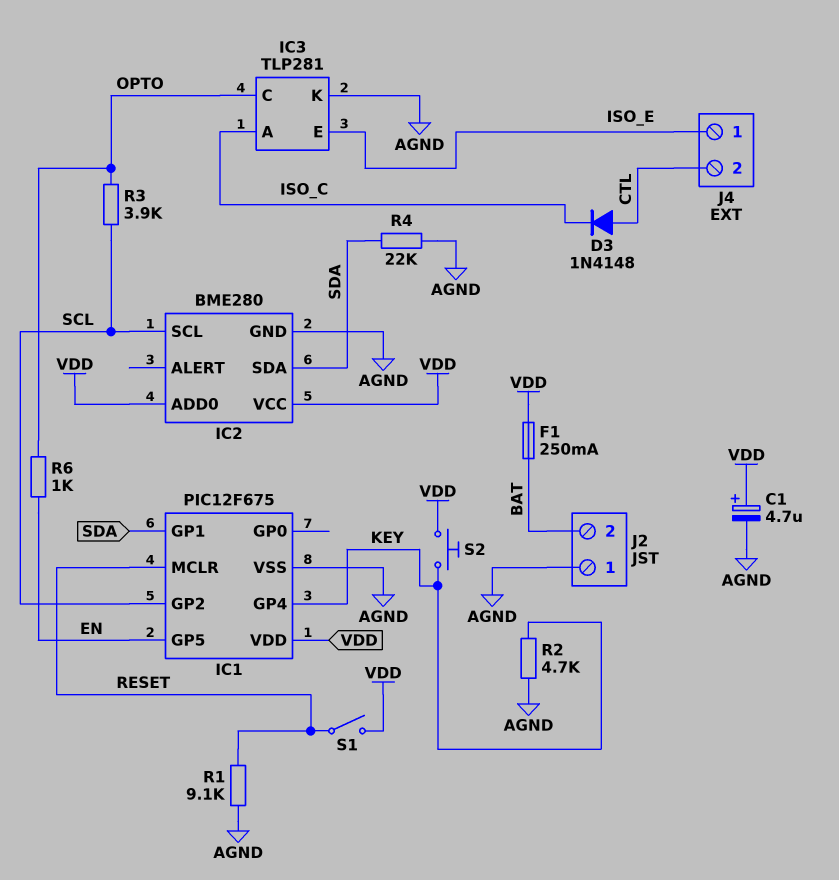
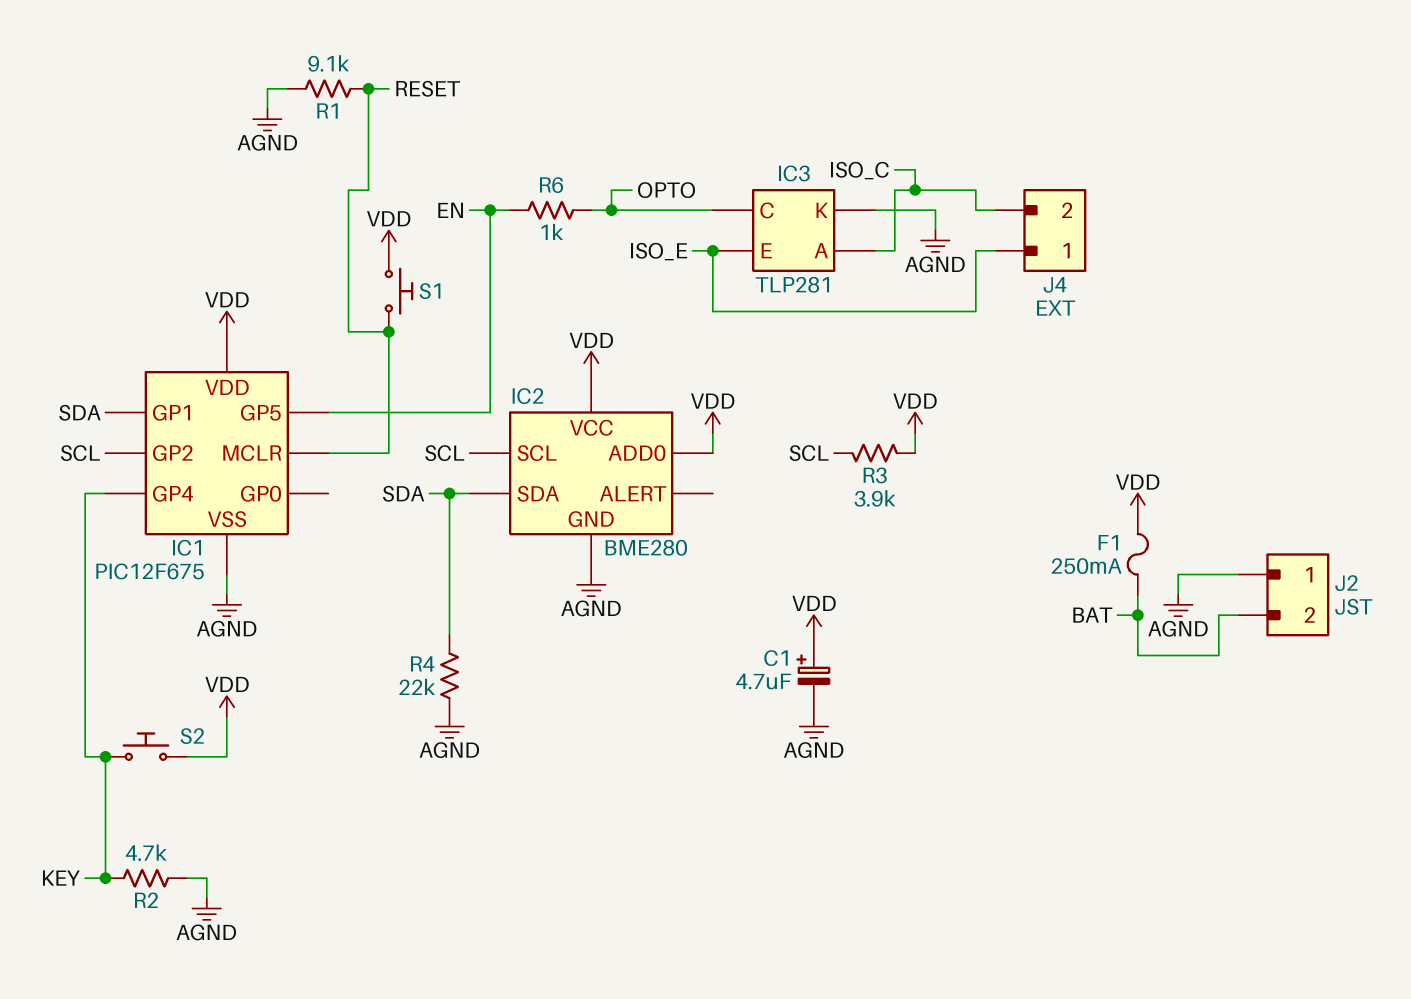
D3: diode 1N4148 (A CTL, K ISO_C) -> none
J4 pin 2: CTL -> ISO_C
R3: 3.9k (OPTO, SCL) -> 3.9k (SCL, VDD)
S1: switch (RESET, VDD) -> button (RESET, VDD)

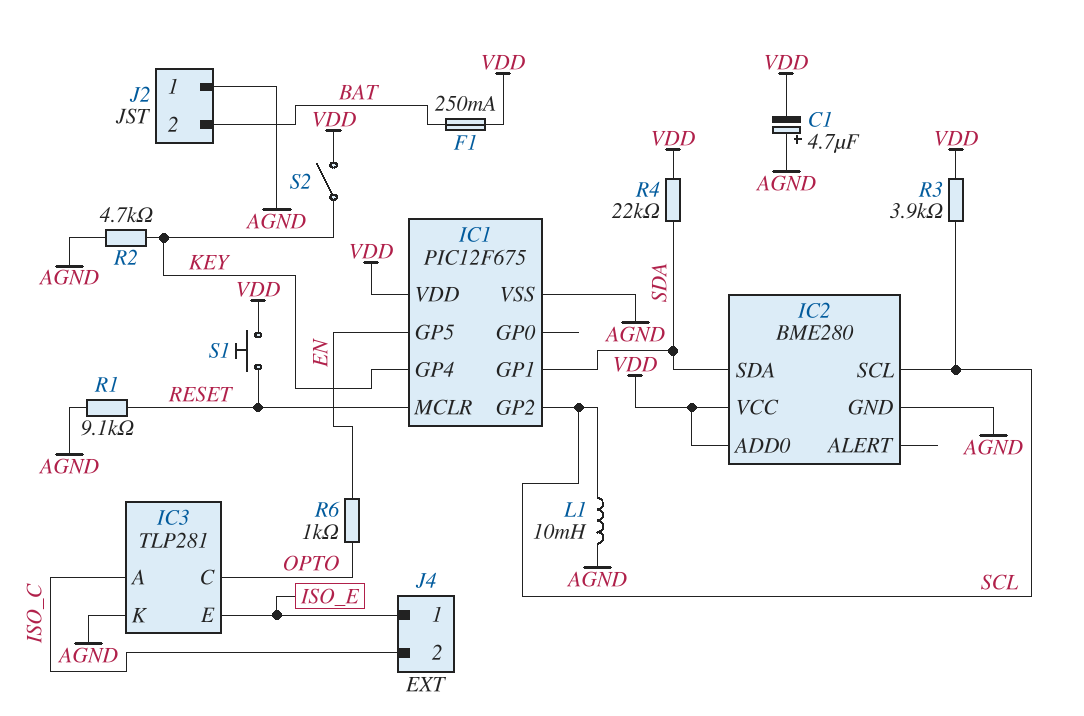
C1: 4.7uF (plus VDD, minus AGND) -> 4.7uF (plus AGND, minus VDD)
L1: none -> 10mH (AGND, SCL)
R4: 22k (AGND, SDA) -> 22k (SDA, VDD)
S2: button (KEY, VDD) -> switch (KEY, VDD)

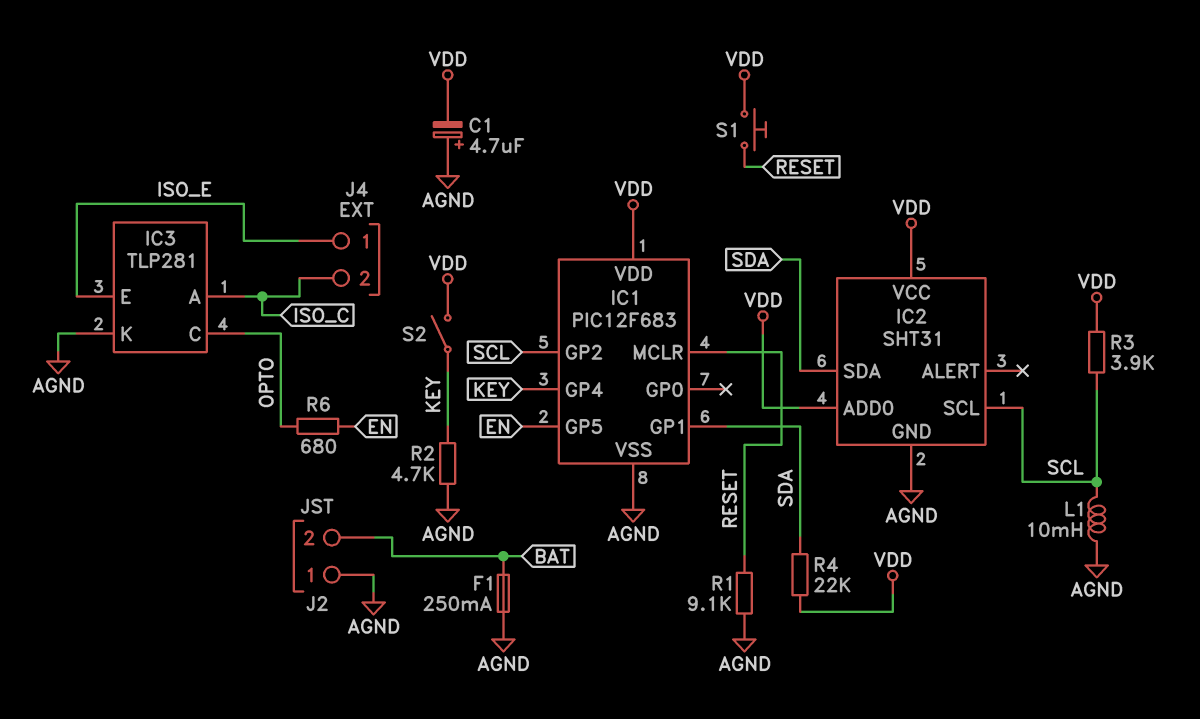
F1: 250mA (BAT, VDD) -> 250mA (AGND, BAT)
IC1: PIC12F675 -> PIC12F683
IC2: BME280 -> SHT31
R6: 1k (EN, OPTO) -> 680 (EN, OPTO)

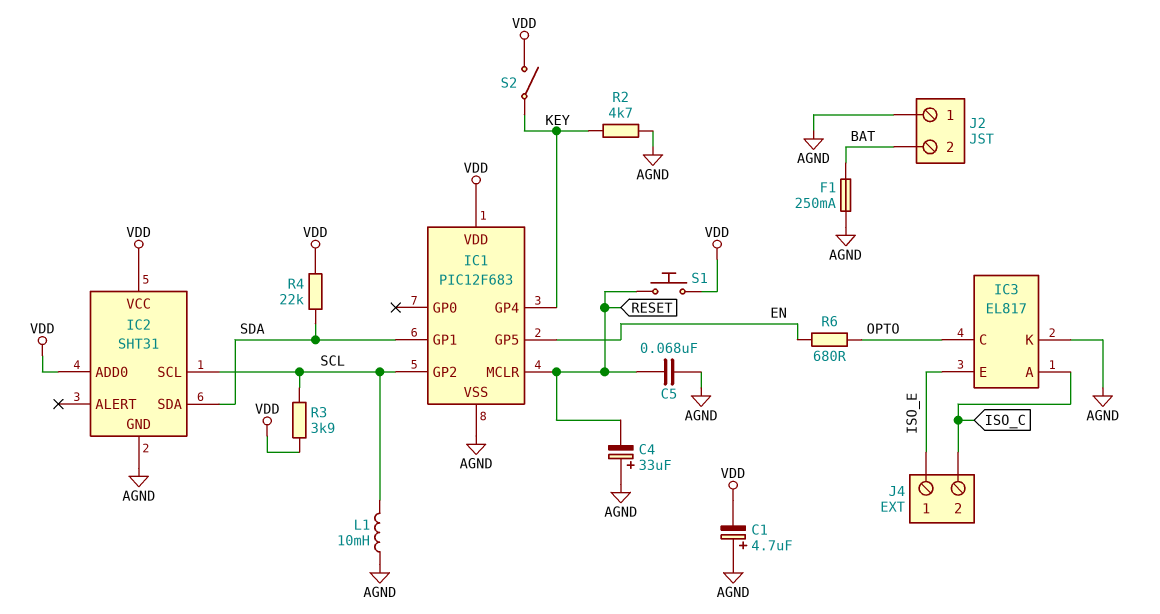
C4: none -> 33uF (plus AGND, minus RESET)
C5: none -> 68nF (AGND, RESET)
IC3: TLP281 -> EL817
R1: 9.1k (AGND, RESET) -> none

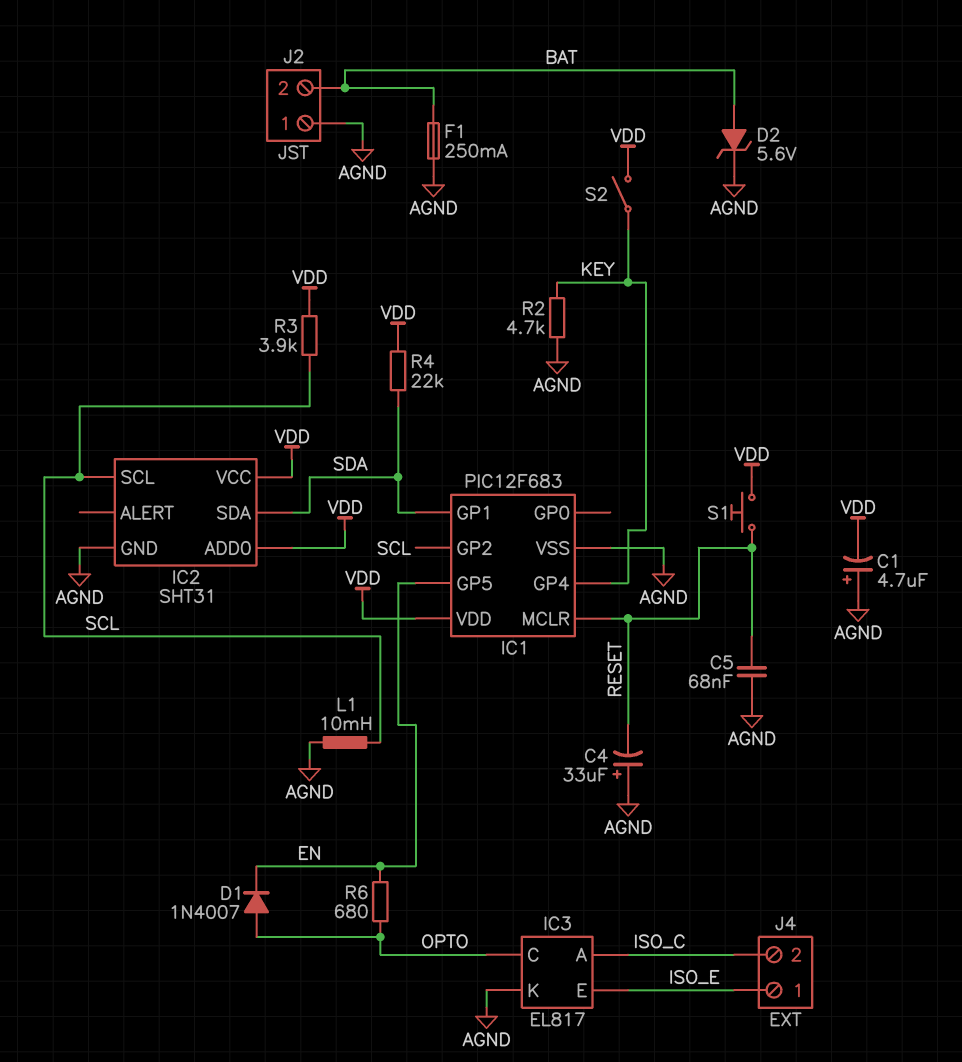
D1: none -> diode 1N4007 (A OPTO, K EN)
D2: none -> zener 5.6V (A BAT, K AGND)

